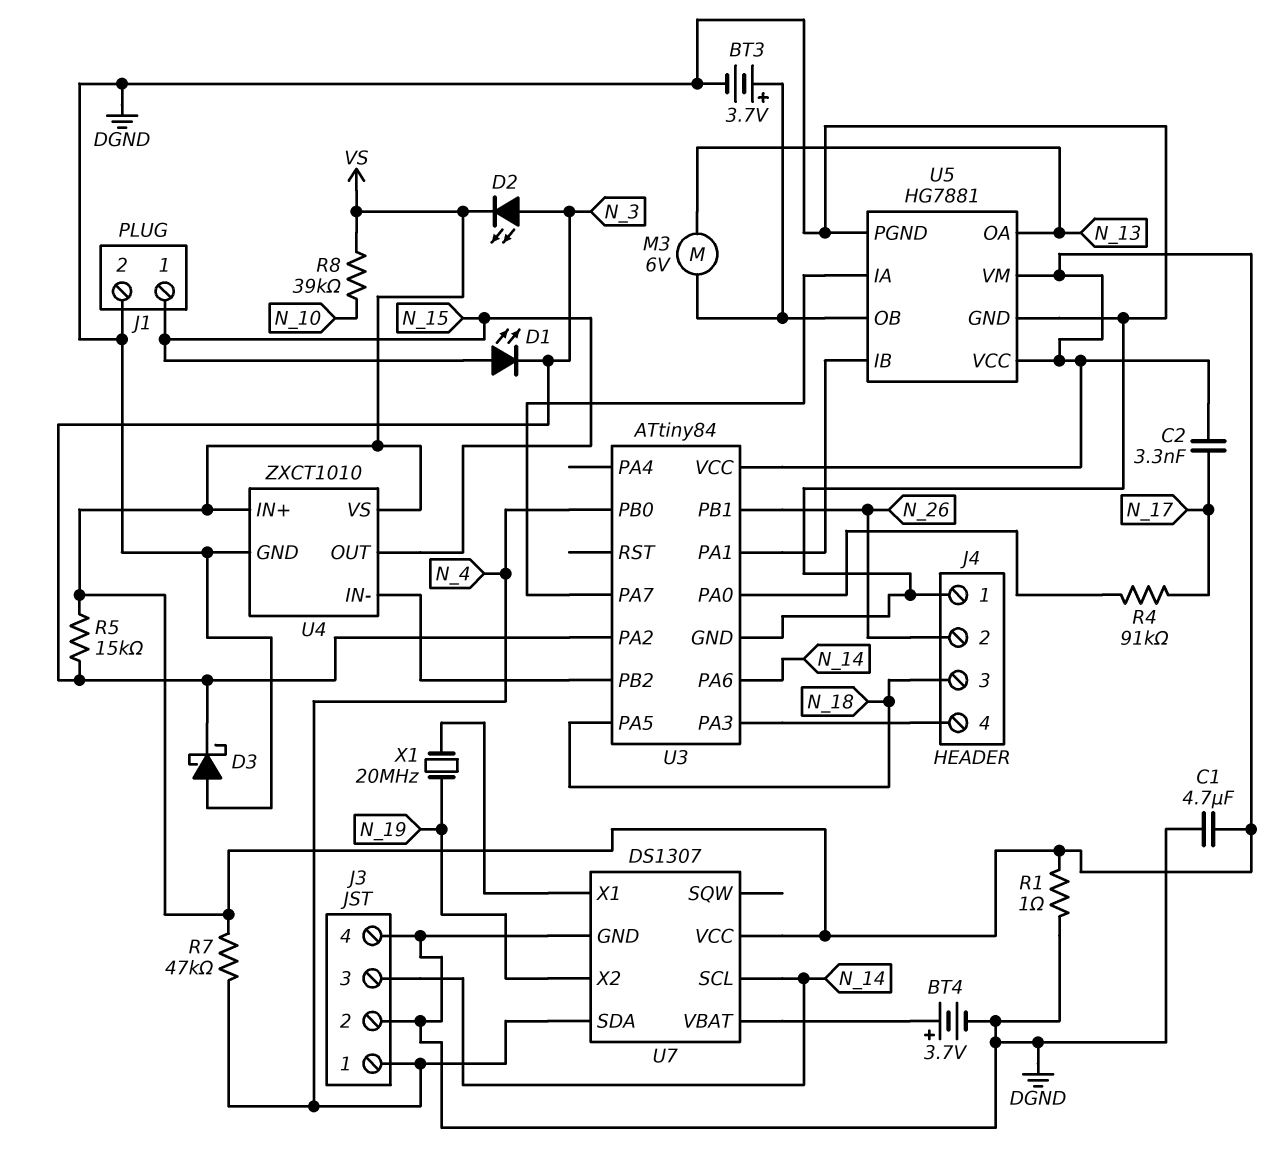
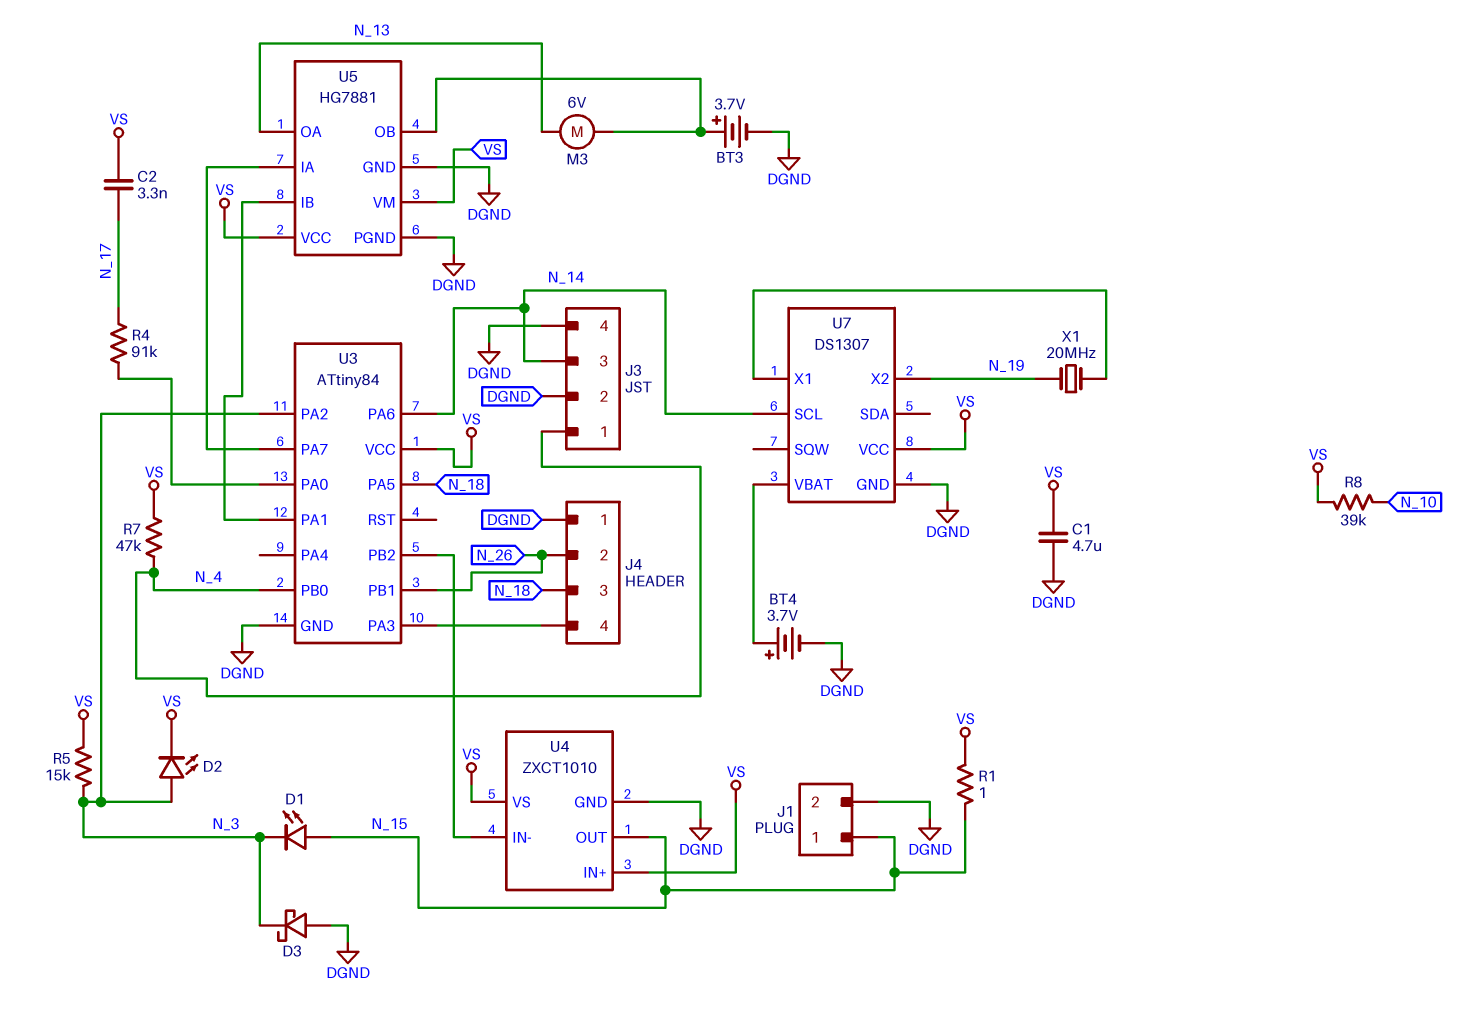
R1: 1 (DGND, VS) -> 1 (N_15, VS)
U7 pin SDA: N_4 -> none

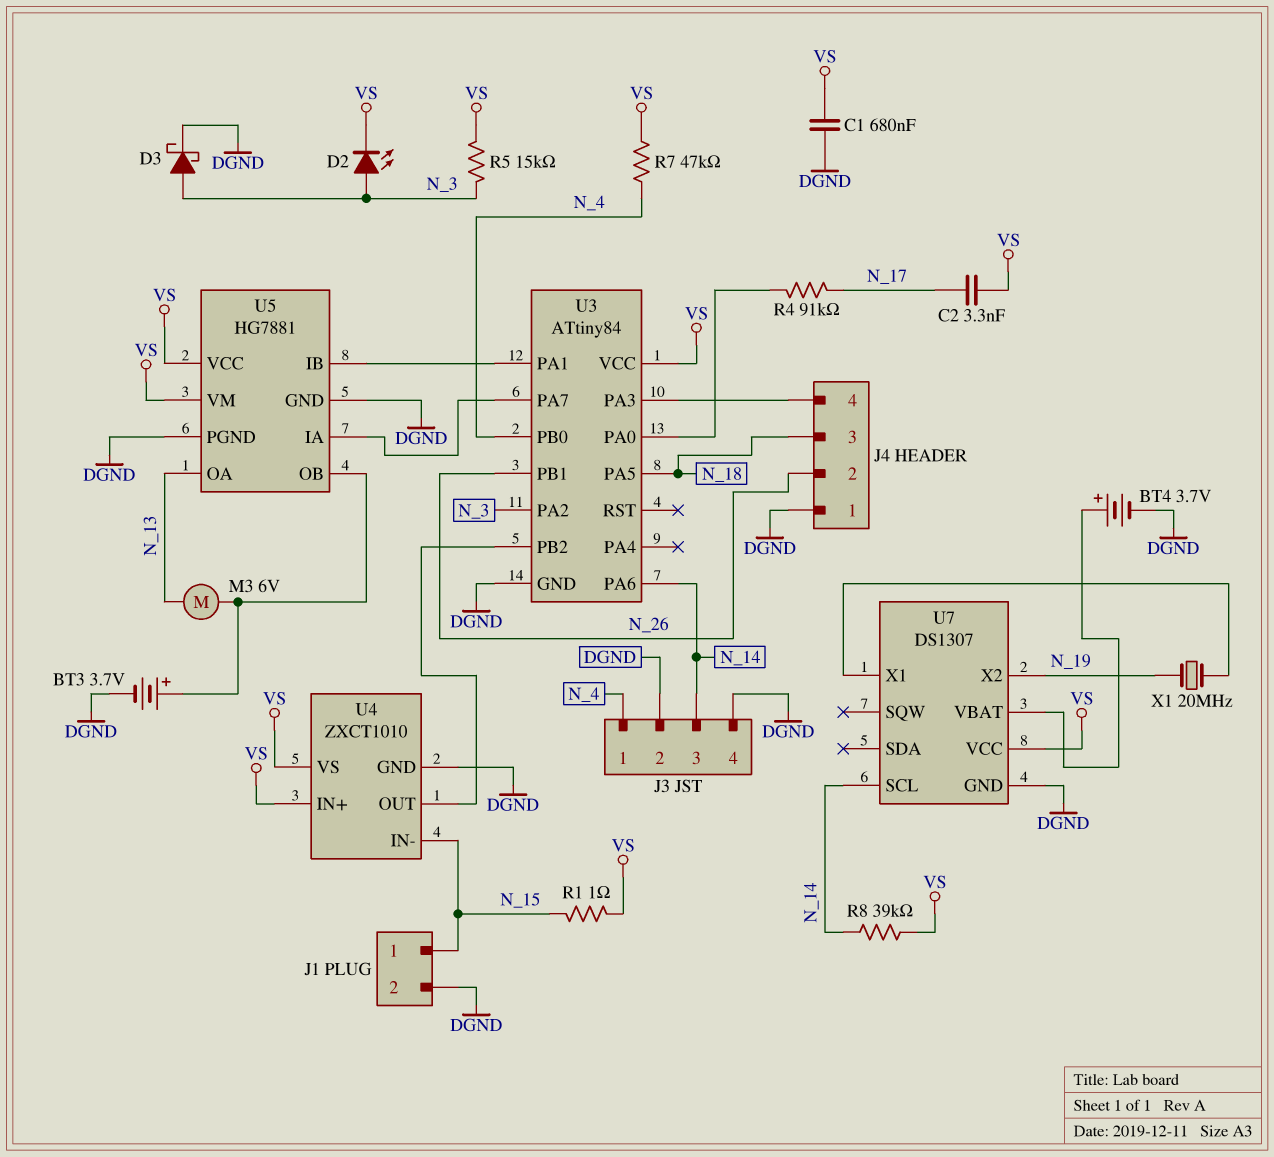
C1: 4.7uF (DGND, VS) -> 680nF (DGND, VS)
D1: LED (A N_15, K N_3) -> none
D3: schottky (A DGND, K N_3) -> schottky (A N_3, K DGND)
R8: 39k (N_10, VS) -> 39k (N_14, VS)
U4 pin IN-: U3/PB2 -> N_15
U4 pin OUT: N_15 -> U3/PB2

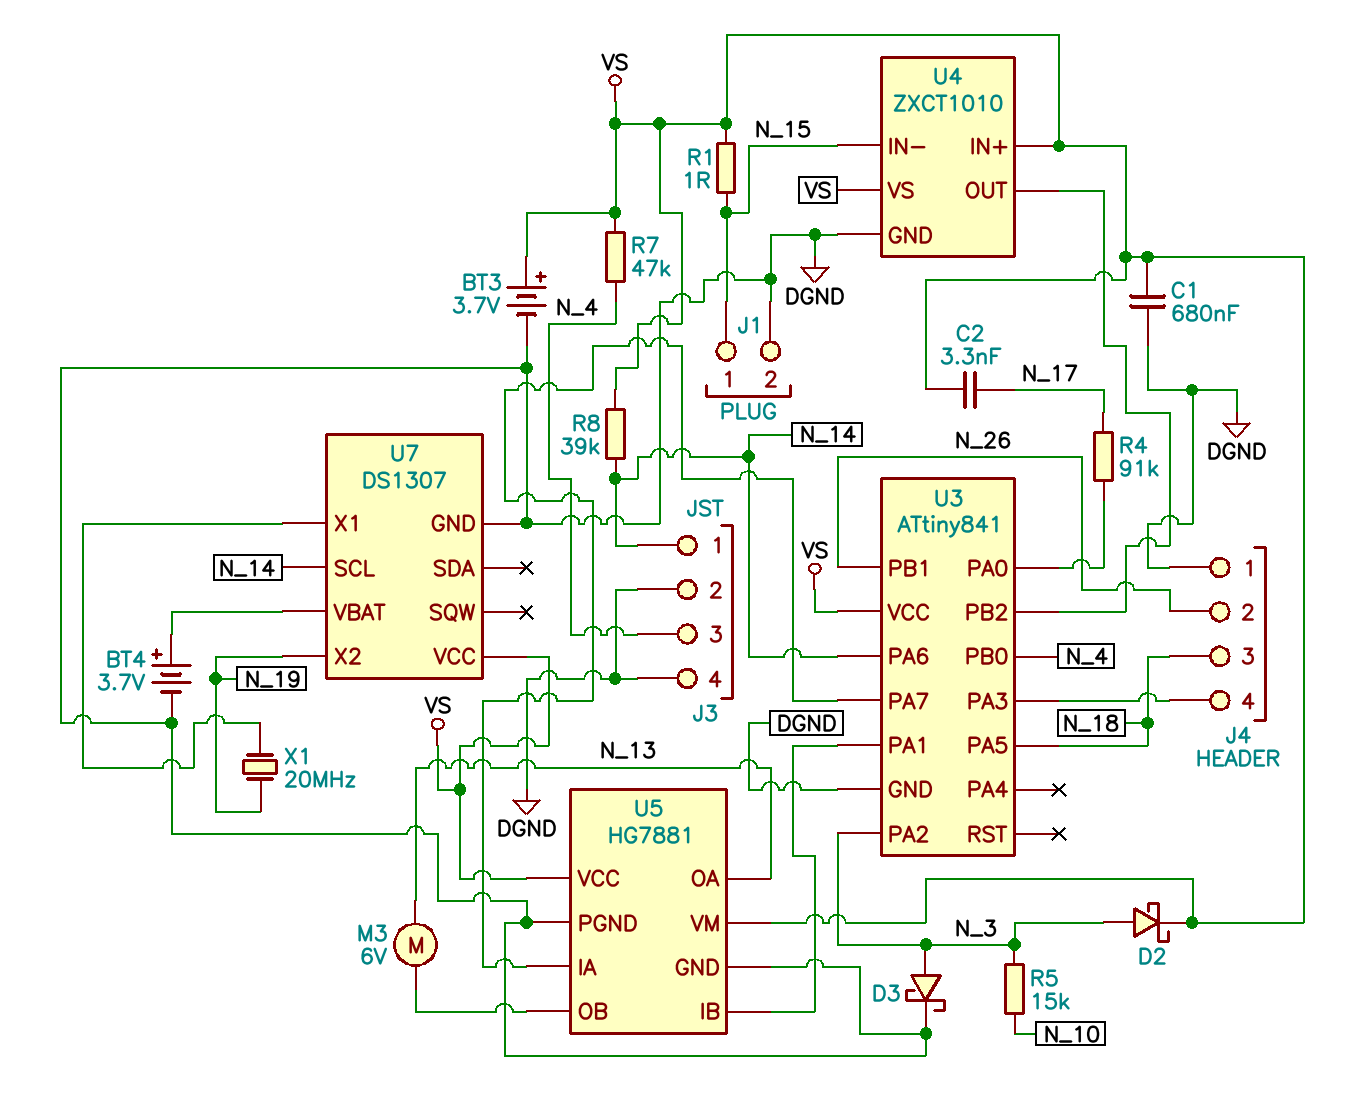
BT3: 3.7V (plus U5/OB, minus DGND) -> 3.7V (plus VS, minus DGND)
D2: LED (A N_3, K VS) -> schottky (A N_3, K VS)
J3 pin 1: N_4 -> N_14
J3 pin 3: N_14 -> N_4
R5: 15k (N_3, VS) -> 15k (N_3, N_10)
U3: ATtiny84 -> ATtiny841

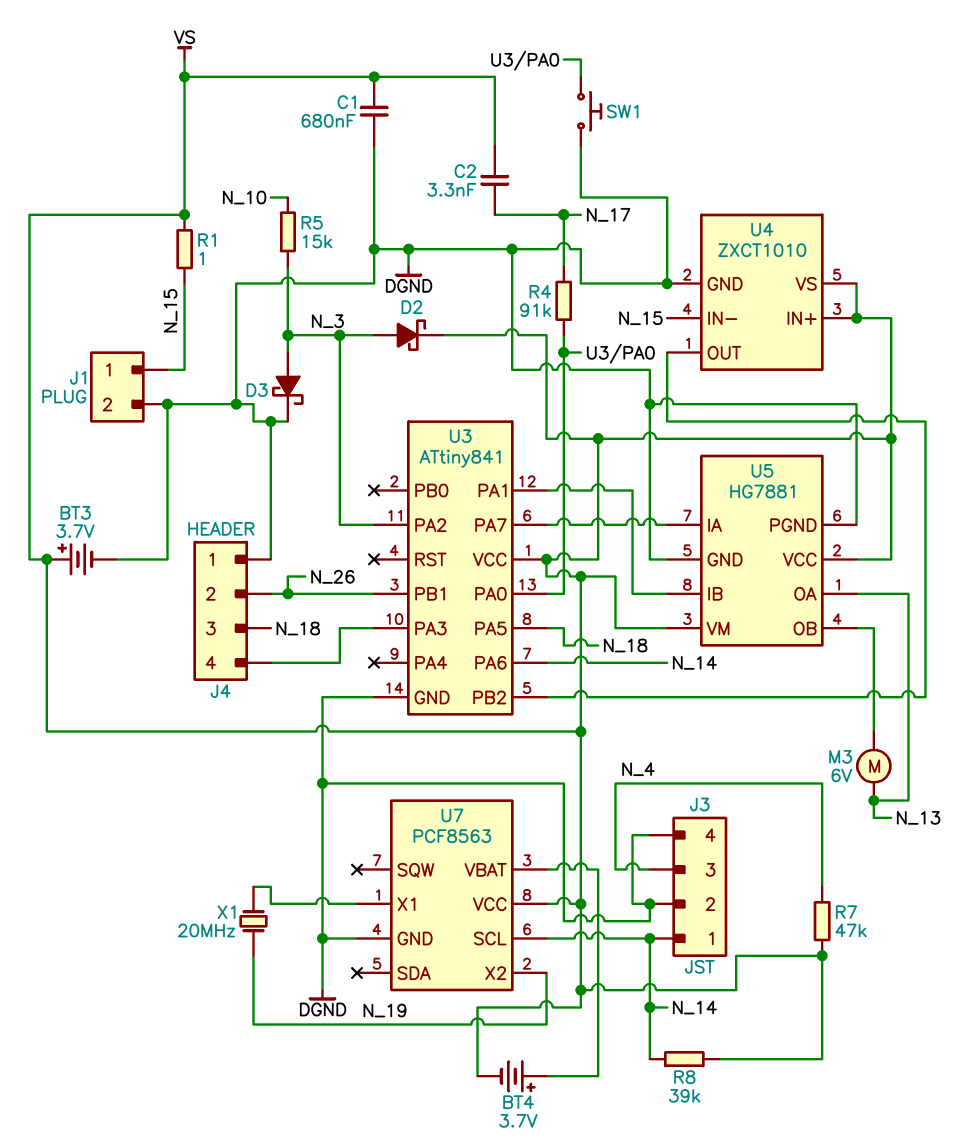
BT4: 3.7V (plus U7/VBAT, minus DGND) -> 3.7V (plus U7/VBAT, minus VS)
SW1: none -> button (DGND, U3/PA0)
U3 pin PB0: N_4 -> none
U7: DS1307 -> PCF8563

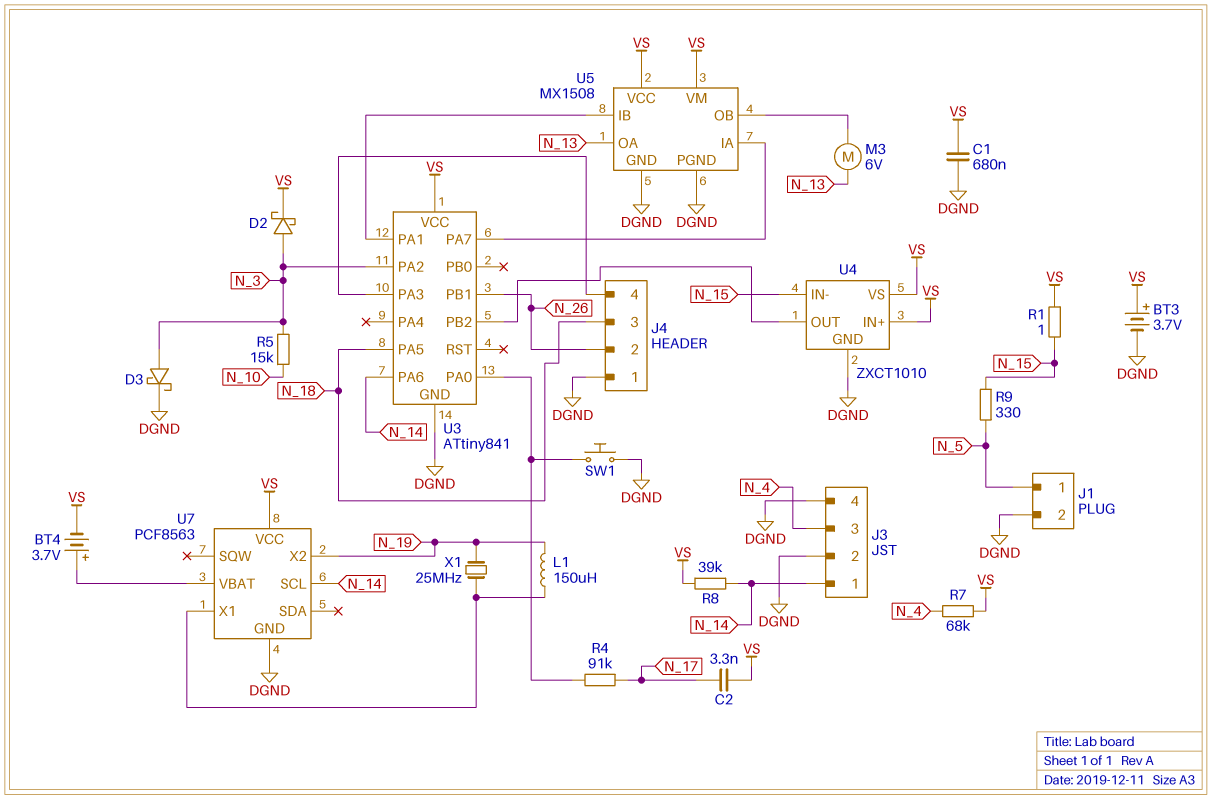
J1 pin 1: N_15 -> N_5
L1: none -> 150uH (N_19, U7/X1)
R7: 47k (N_4, VS) -> 68k (N_4, VS)
R9: none -> 330 (N_5, N_15)
U5: HG7881 -> MX1508
X1: 20MHz (N_19, U7/X1) -> 25MHz (N_19, U7/X1)

